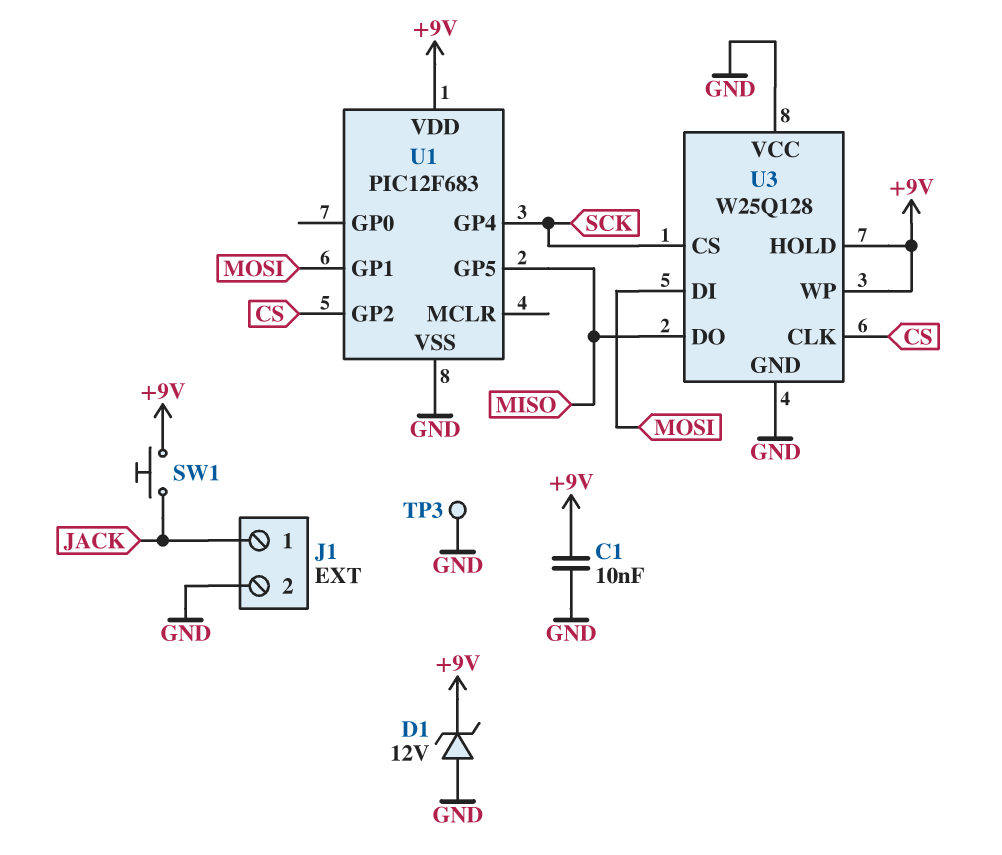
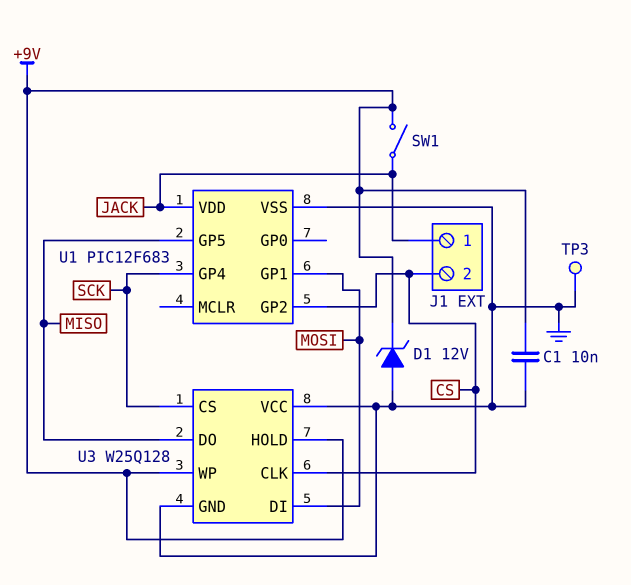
J1 pin 2: GND -> CS
SW1: button (+9V, JACK) -> switch (+9V, JACK)
U1 pin VDD: +9V -> JACK

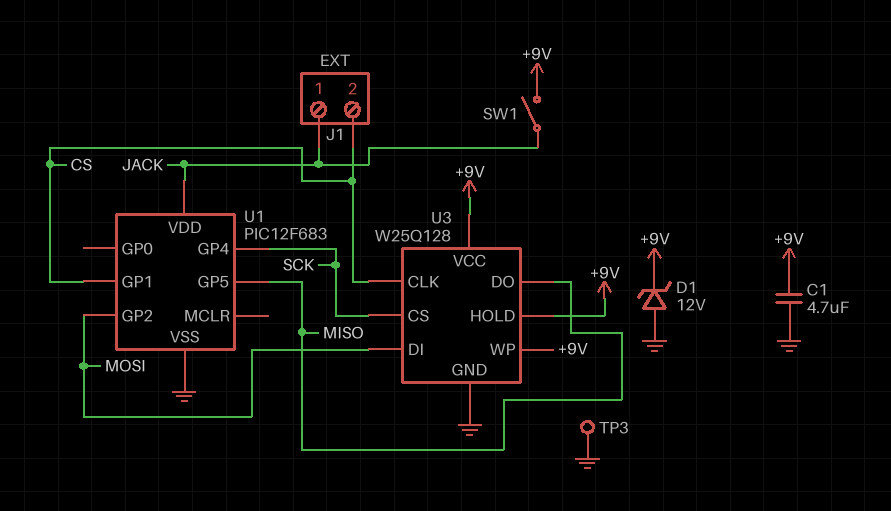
C1: 10nF (+9V, GND) -> 4.7uF (+9V, GND)
U1 pin GP1: MOSI -> CS
U1 pin GP2: CS -> MOSI
U3 pin VCC: GND -> +9V

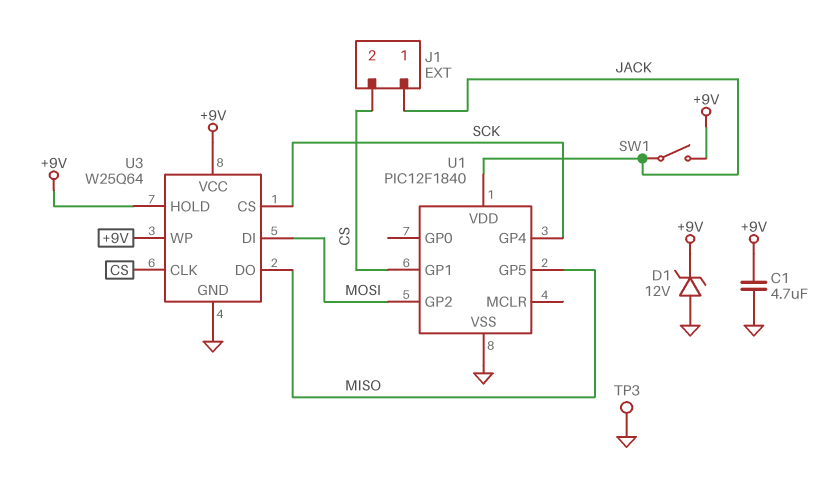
U1: PIC12F683 -> PIC12F1840
U3: W25Q128 -> W25Q64

